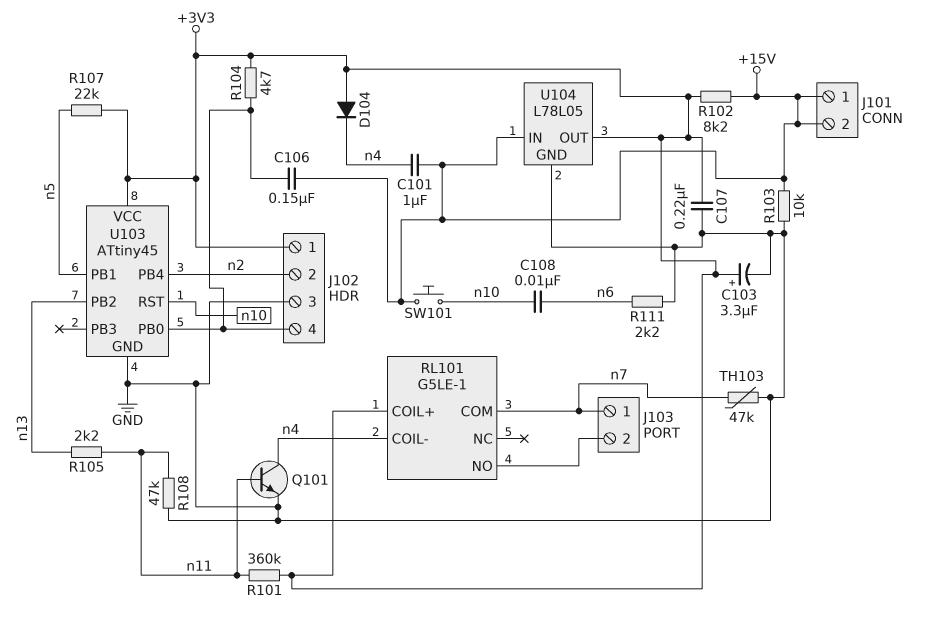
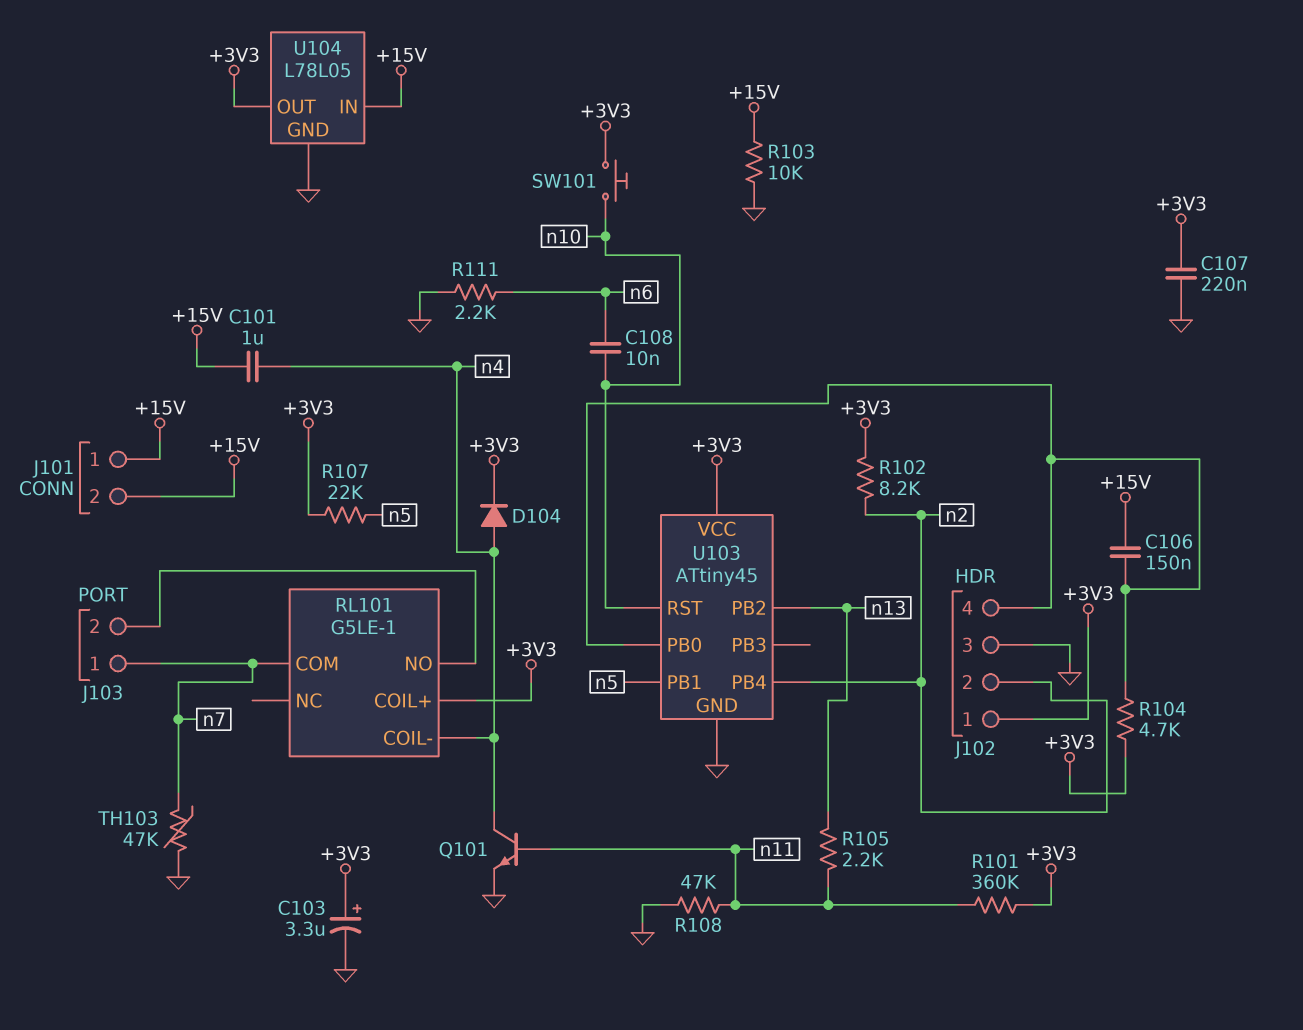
D104: diode (A +3V3, K n4) -> diode (A n4, K +3V3)
R102: 8.2k (+3V3, +15V) -> 8.2k (+3V3, n2)
SW101: button (+15V, n10) -> button (+3V3, n10)

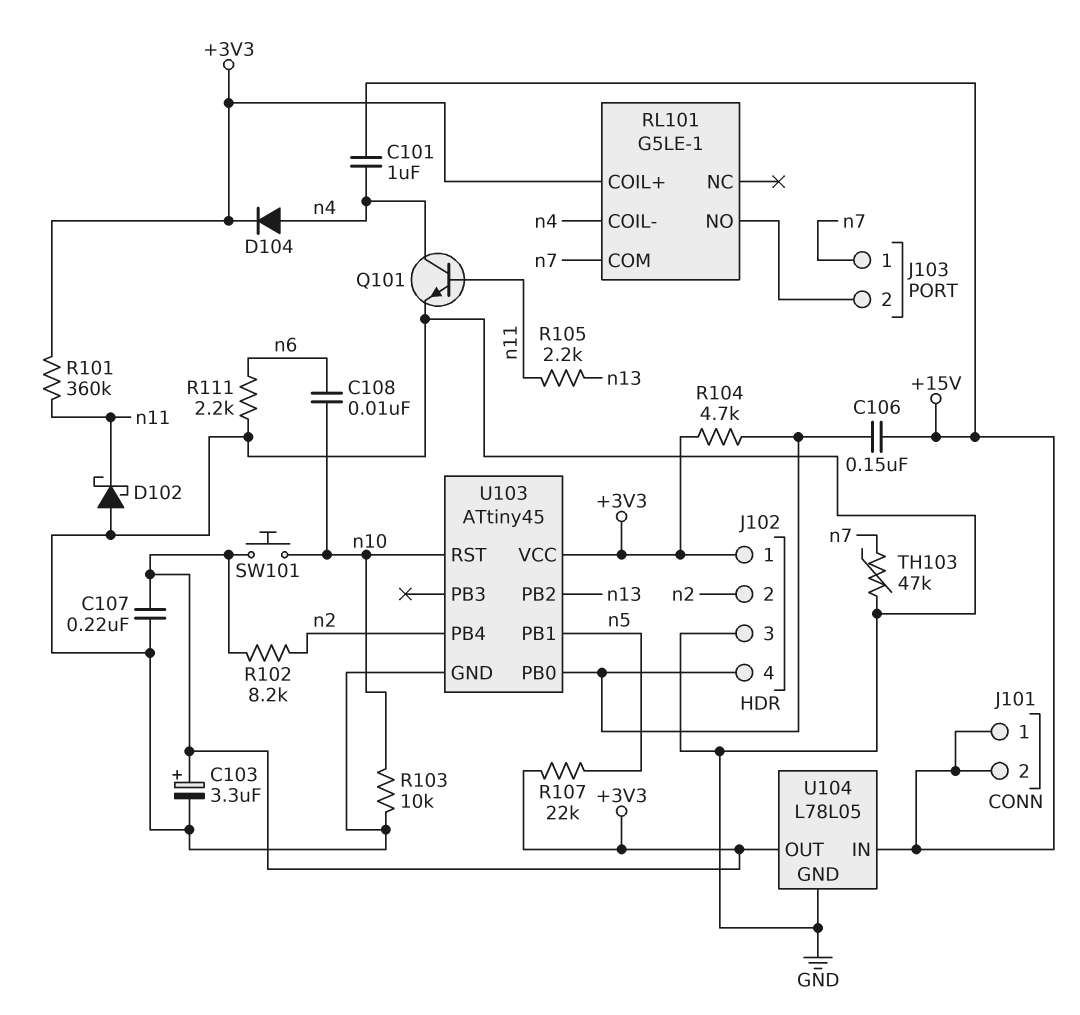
D102: none -> schottky (A GND, K n11)
R103: 10k (+15V, GND) -> 10k (GND, n10)
R108: 47k (GND, n11) -> none

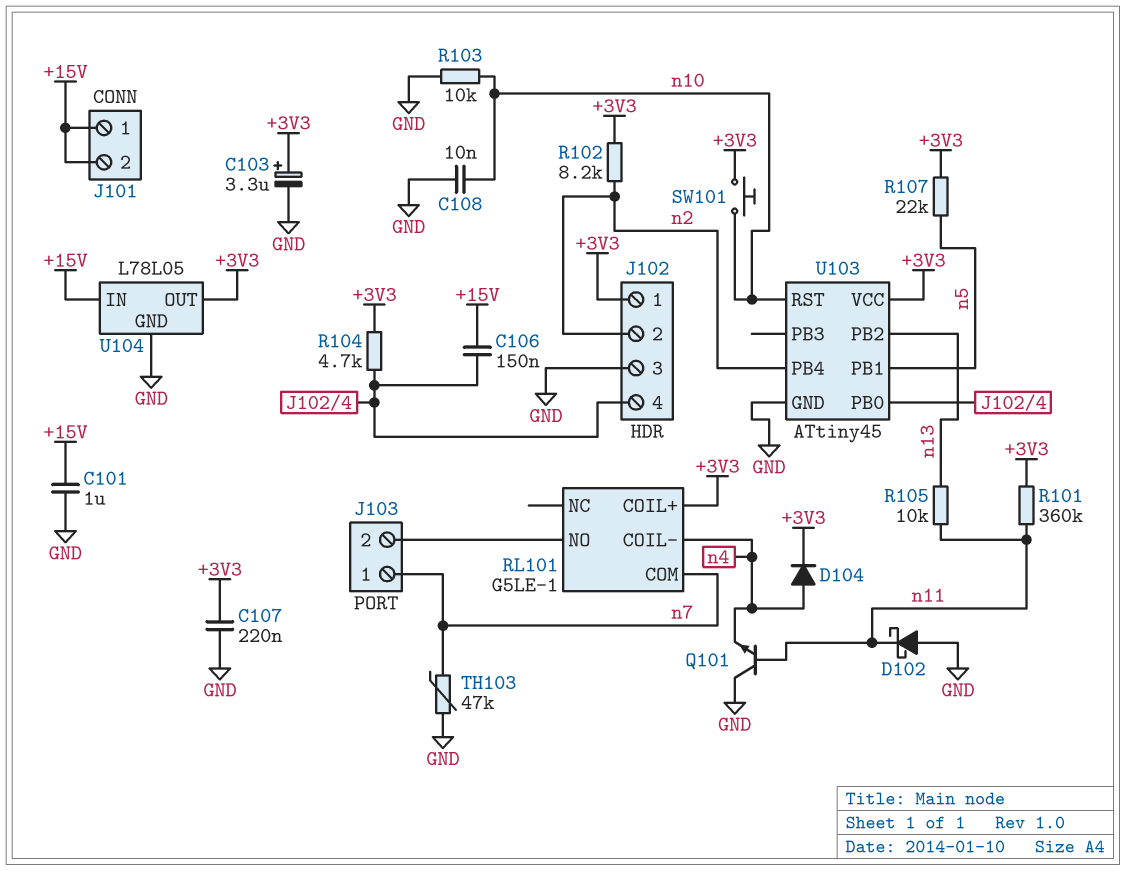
C101: 1uF (+15V, n4) -> 1uF (+15V, GND)
C108: 10nF (n6, n10) -> 10nF (GND, n10)
Q101: NPN (B n11, C n4, E GND) -> NPN (B n11, C GND, E n4)
R105: 2.2k (n11, n13) -> 10k (n11, n13)
R111: 2.2k (GND, n6) -> none

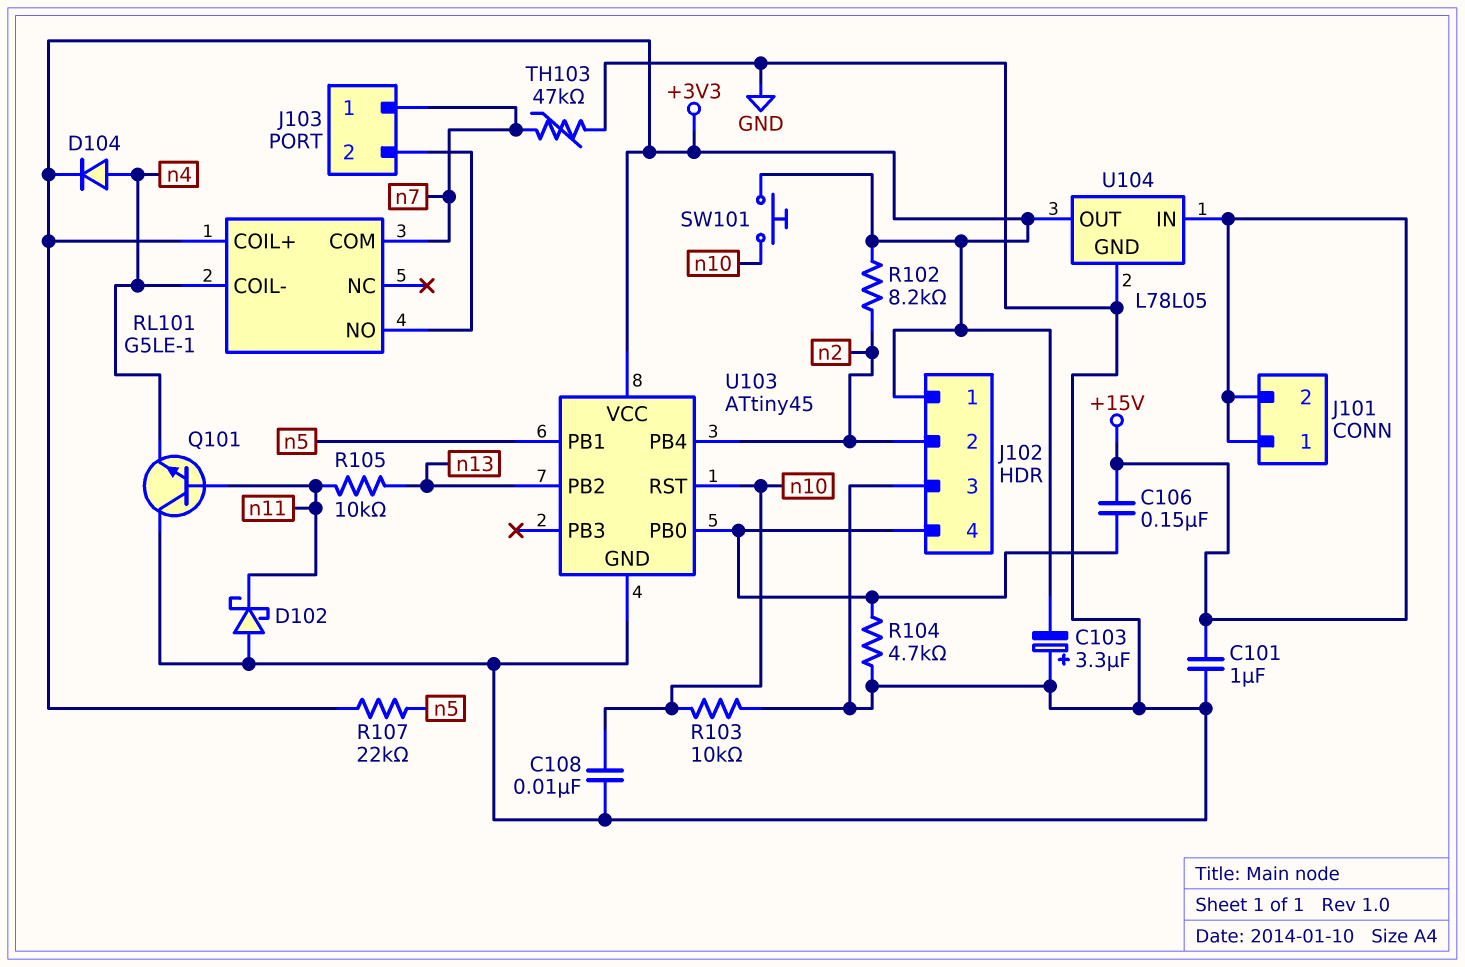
C103: 3.3uF (plus +3V3, minus GND) -> 3.3uF (plus GND, minus +3V3)
C107: 220nF (+3V3, GND) -> none
R101: 360k (+3V3, n11) -> none
R104: 4.7k (+3V3, J102/4) -> 4.7k (GND, J102/4)

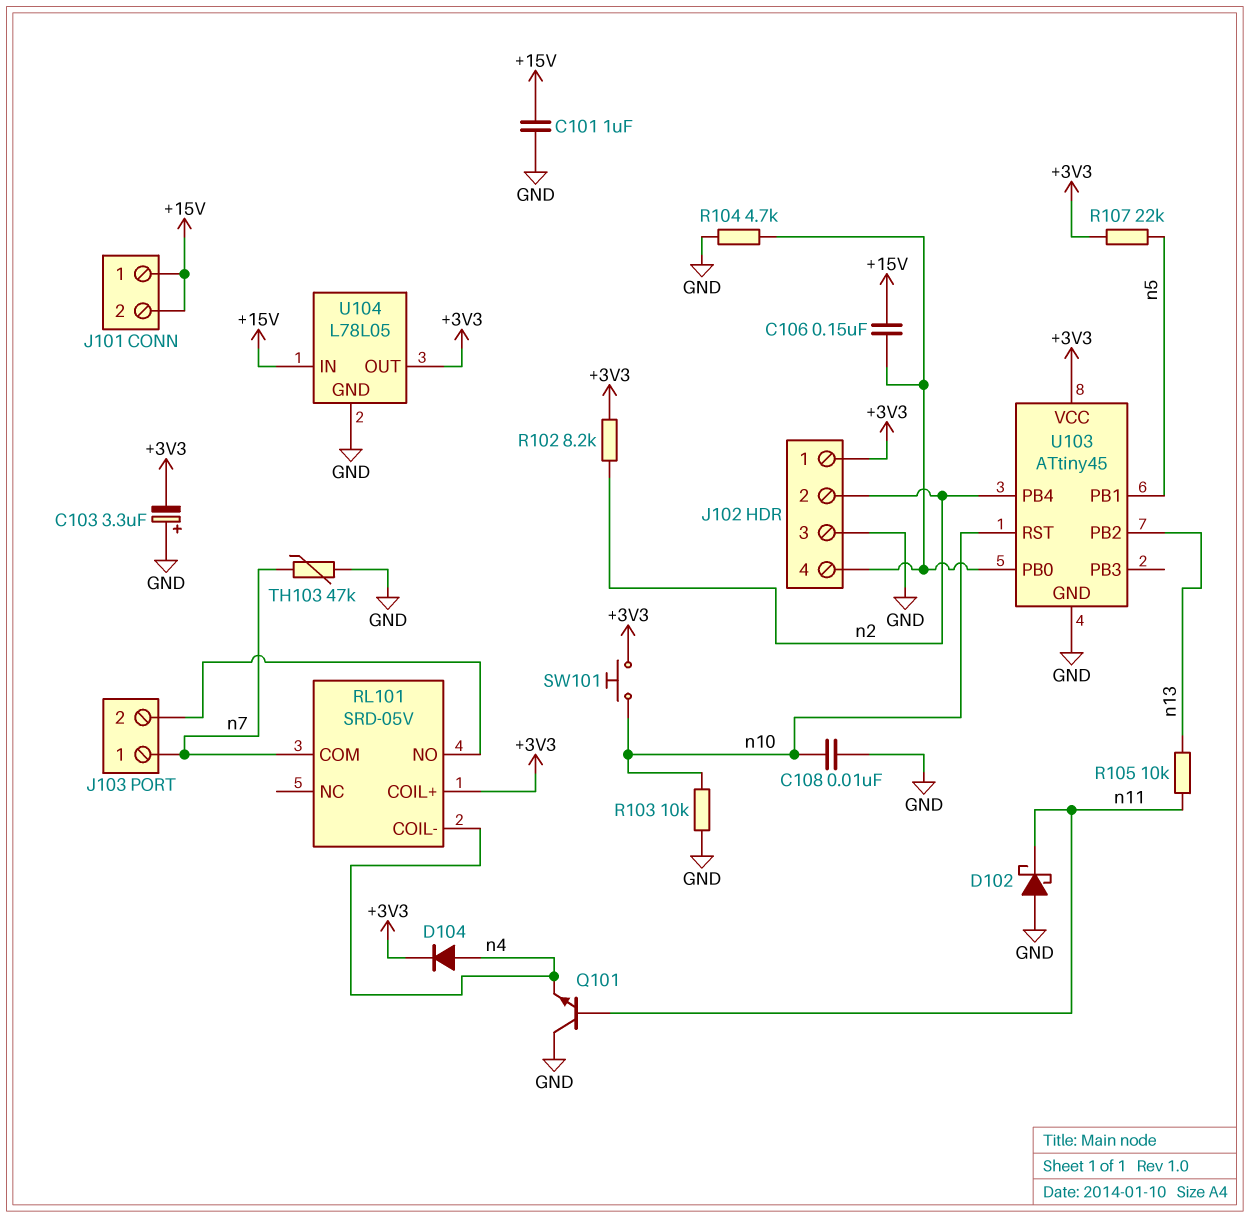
RL101: G5LE-1 -> SRD-05V

